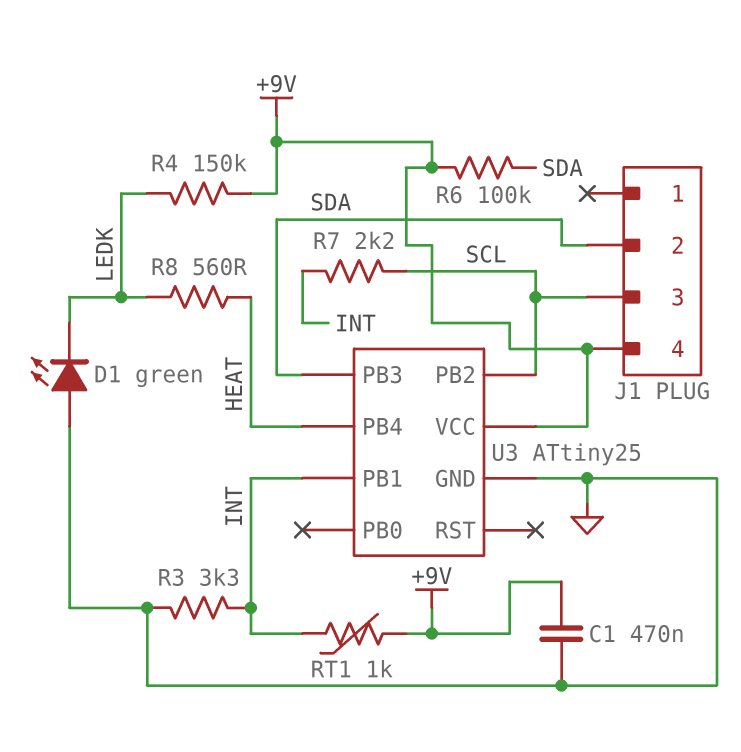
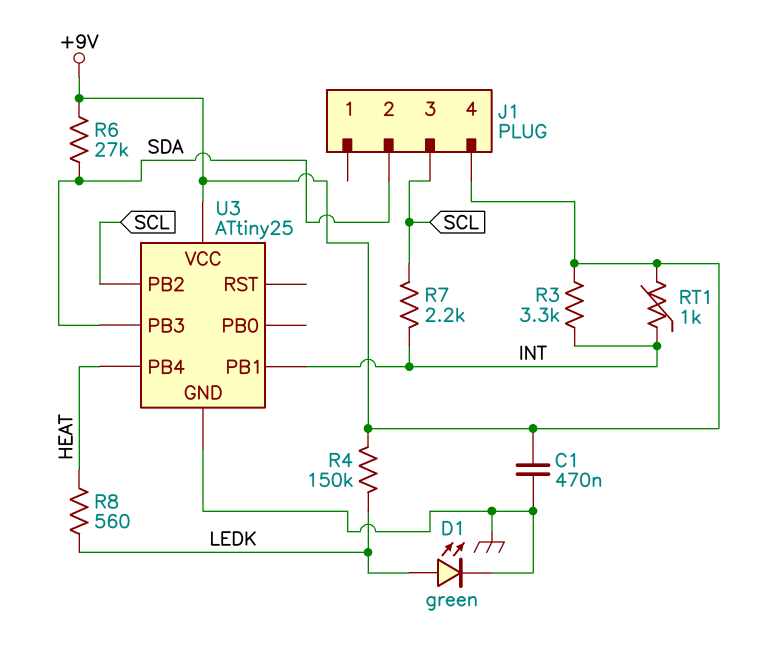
D1: LED green (A GND, K LEDK) -> LED green (A LEDK, K GND)
R3: 3.3k (GND, INT) -> 3.3k (+9V, INT)
R6: 100k (+9V, SDA) -> 27k (+9V, SDA)

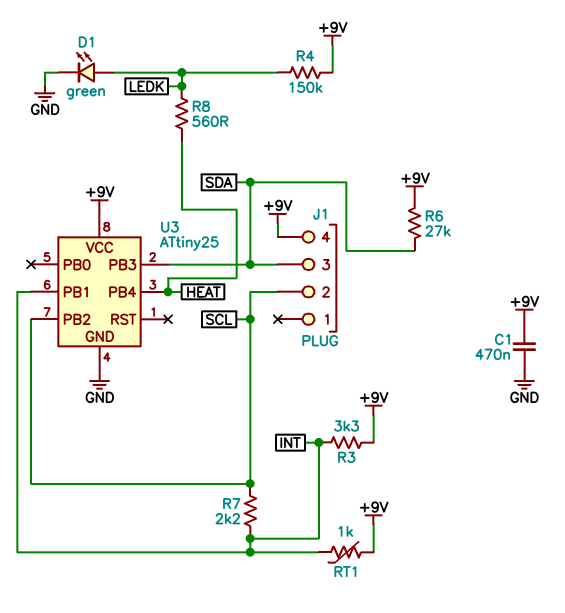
J1 pin 2: SDA -> SCL
J1 pin 3: SCL -> SDA

